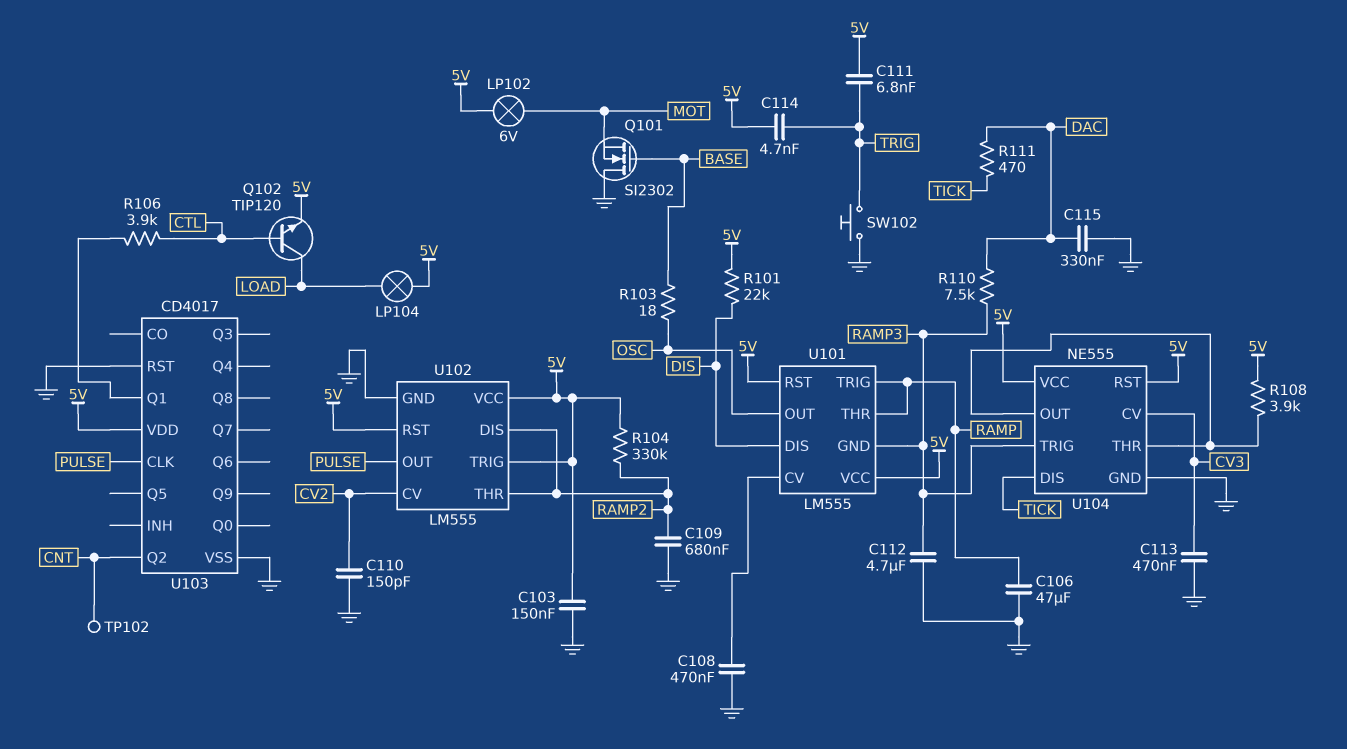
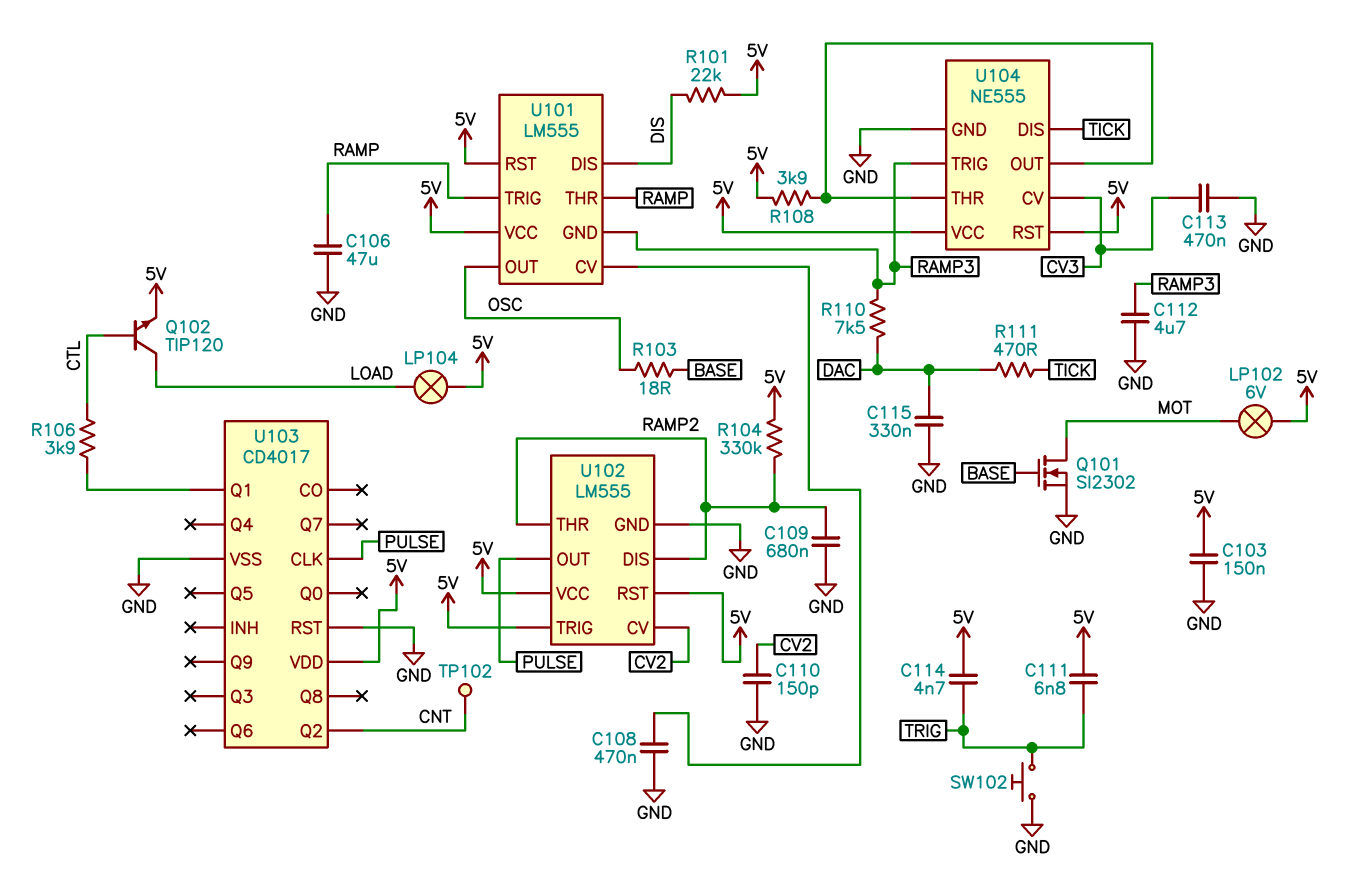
Q101: NMOS SI2302 (G BASE, D GND, S MOT) -> NMOS SI2302 (G BASE, D MOT, S GND)

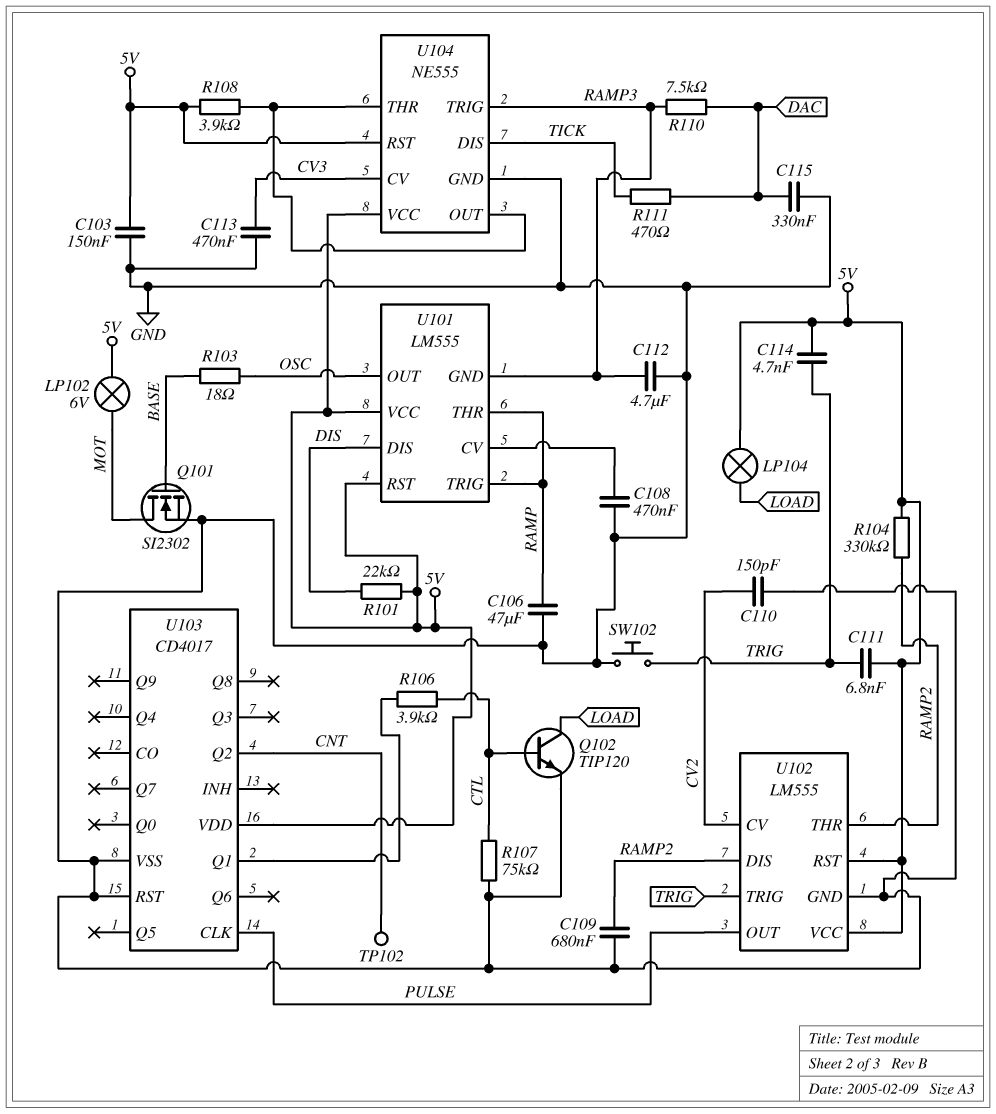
Q102: NPN TIP120 (B CTL, C LOAD, E 5V) -> NPN TIP120 (B CTL, C LOAD, E GND)
R107: none -> 75k (CTL, GND)
U102 pin TRIG: 5V -> TRIG

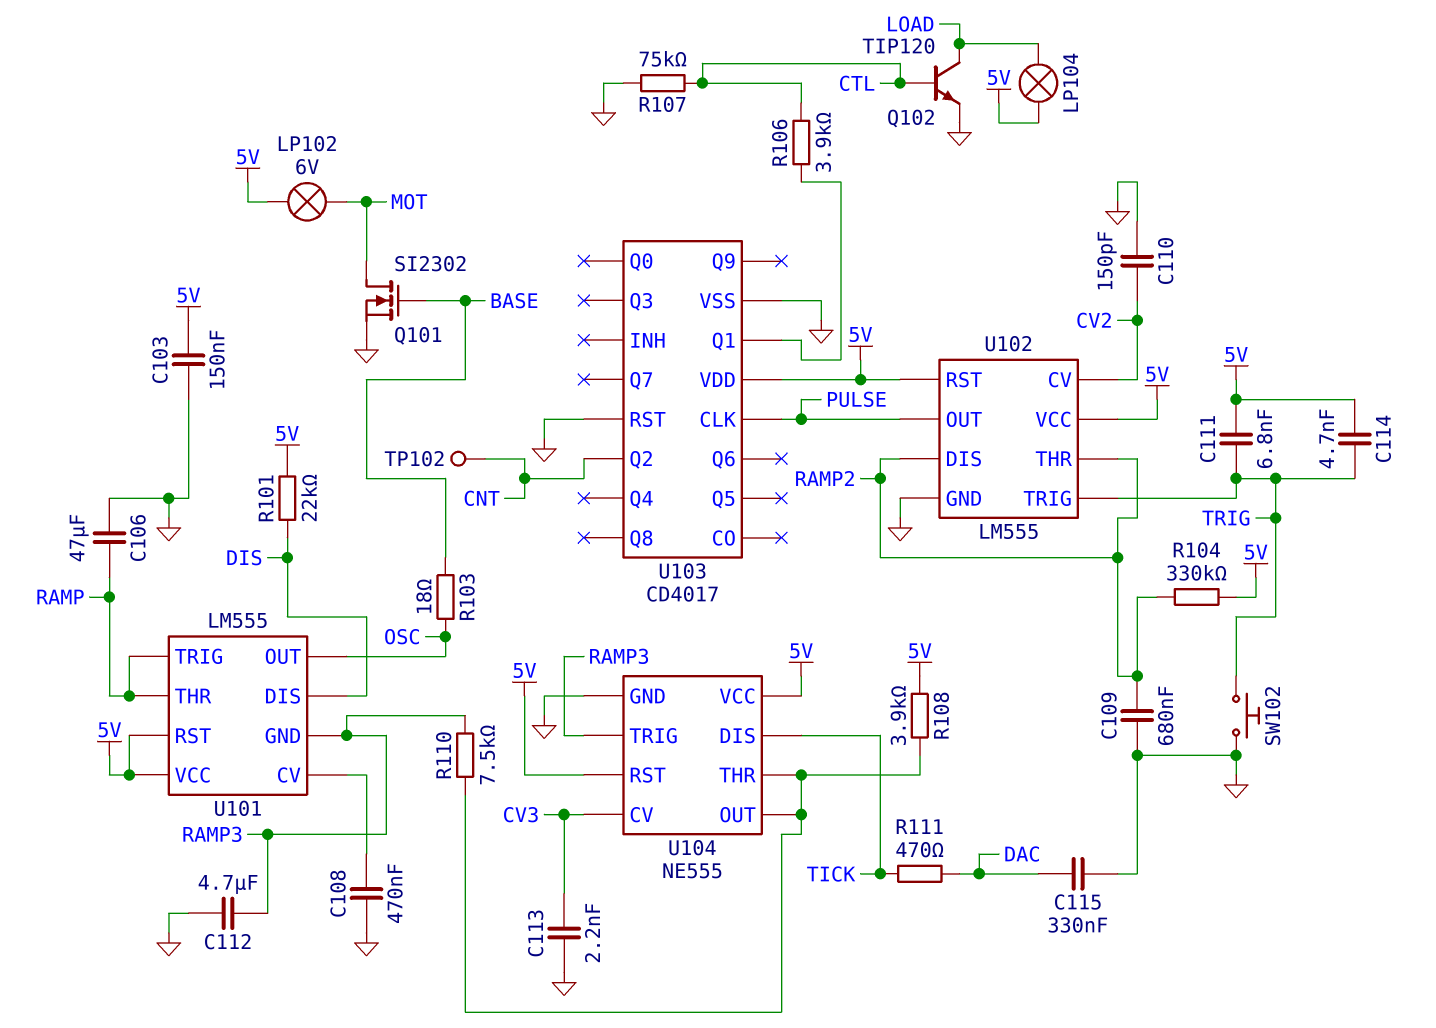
C113: 470nF (CV3, GND) -> 2.2nF (CV3, GND)
R110: 7.5k (DAC, RAMP3) -> 7.5k (RAMP3, U104/OUT)

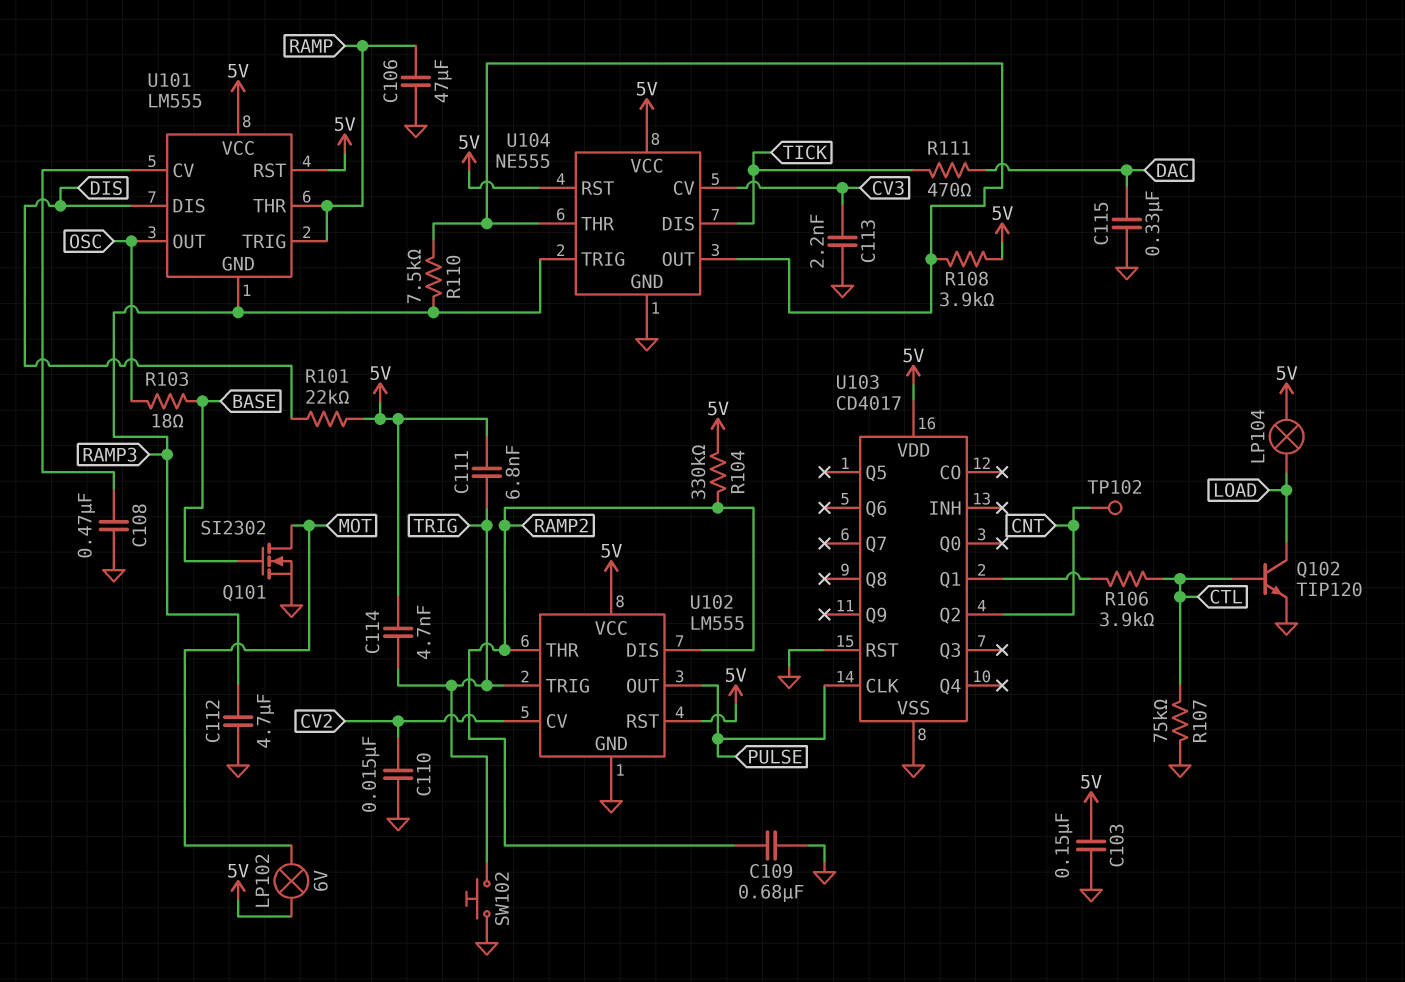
C110: 150pF (CV2, GND) -> 15nF (CV2, GND)

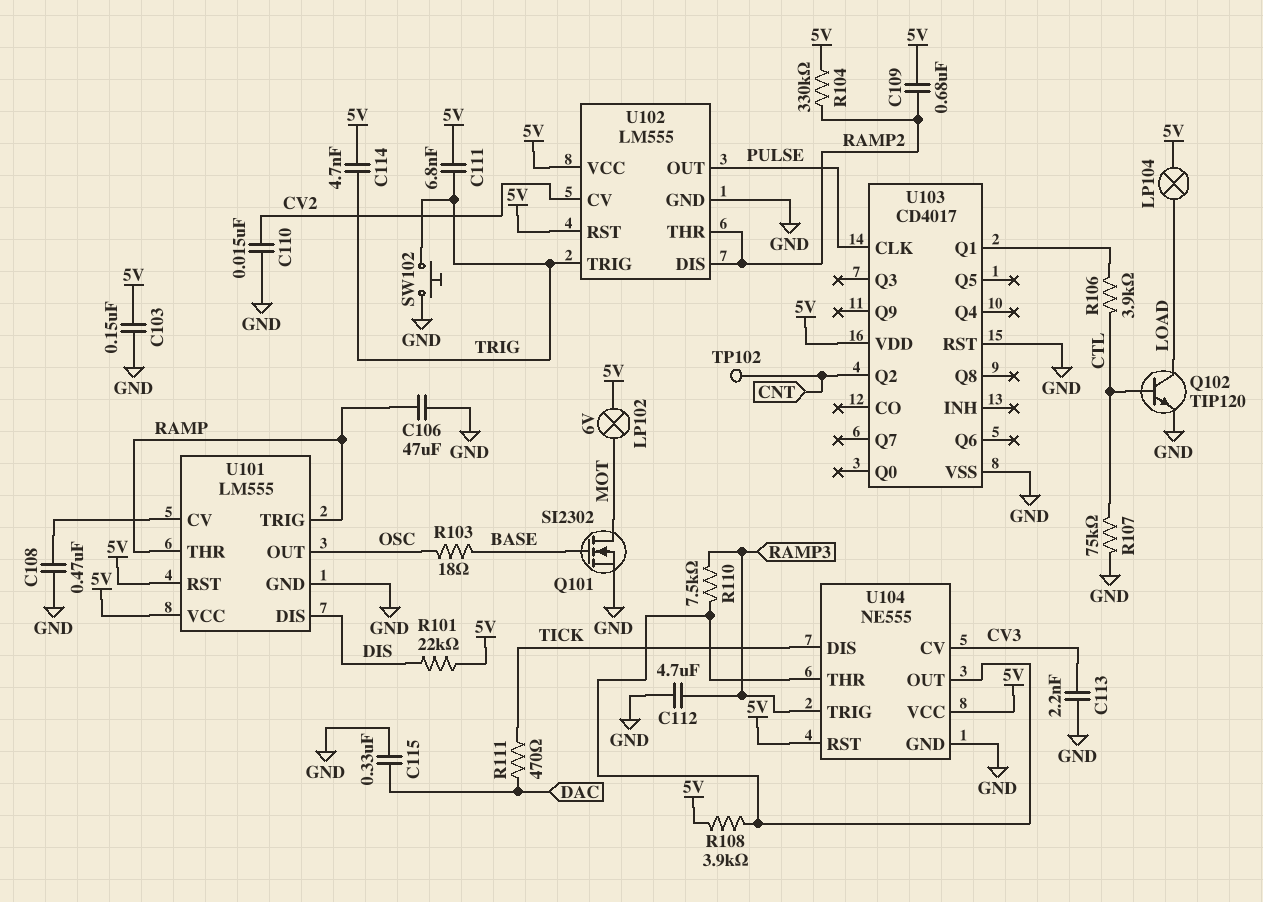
C109: 680nF (GND, RAMP2) -> 680nF (5V, RAMP2)
U101 pin GND: RAMP3 -> GND

